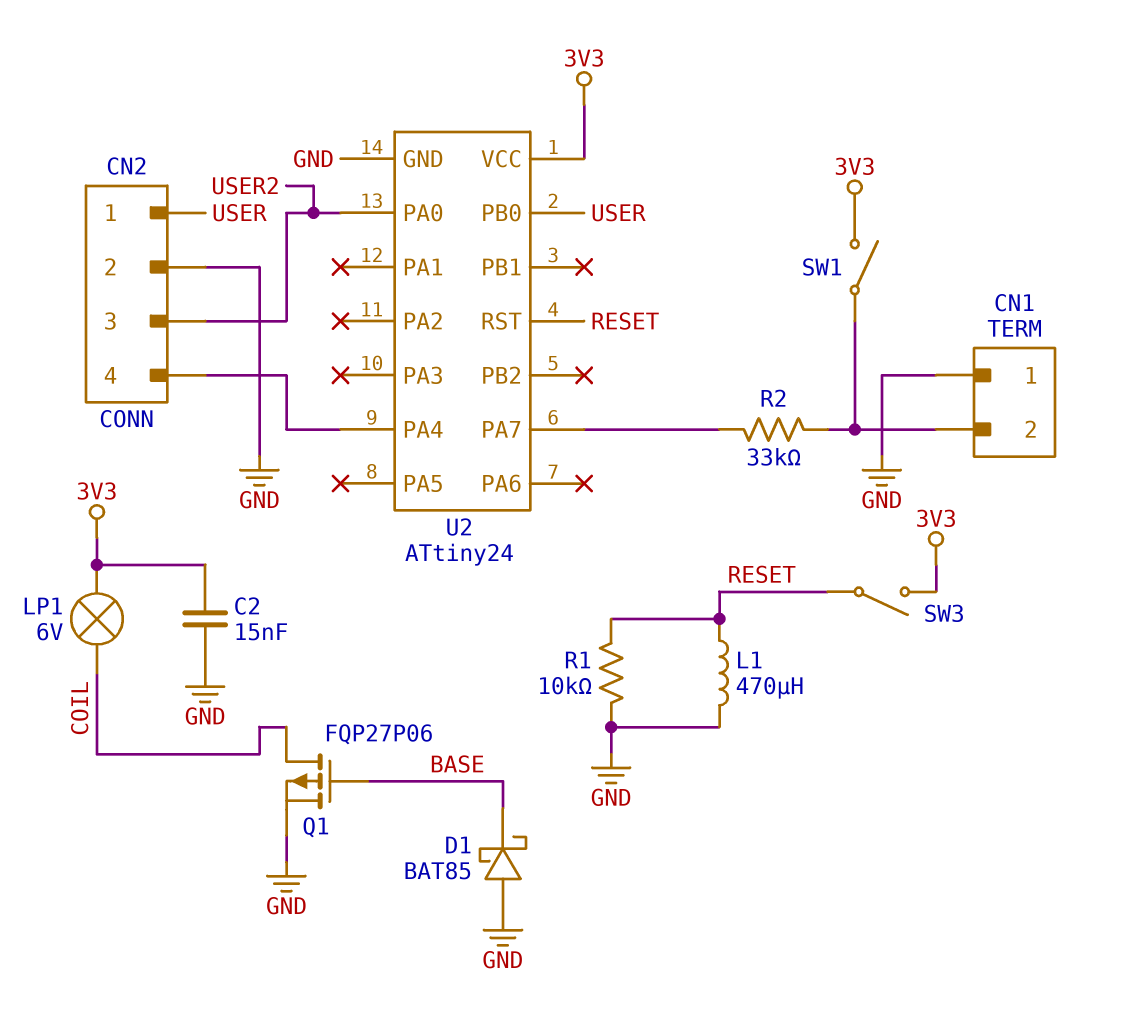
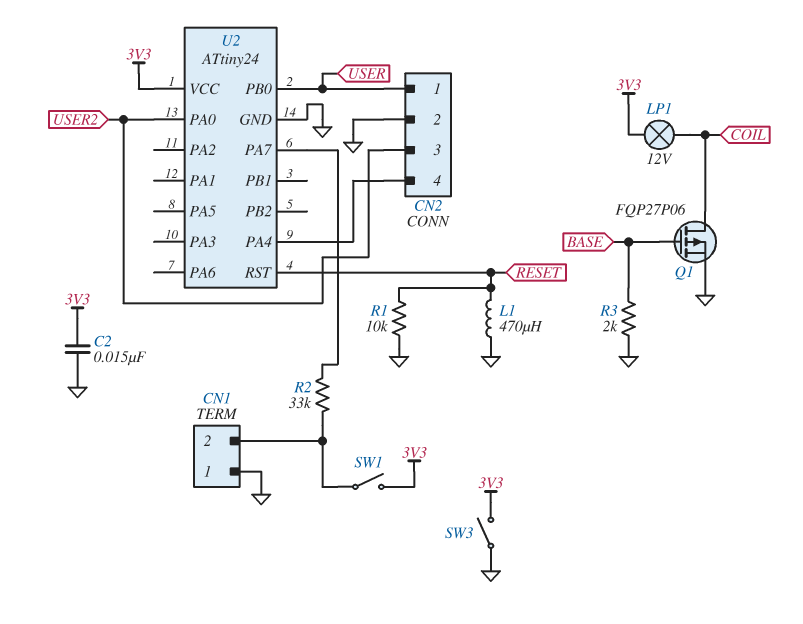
D1: schottky BAT85 (A GND, K BASE) -> none
LP1: lamp 6V (3V3, COIL) -> lamp 12V (3V3, COIL)
R3: none -> 2k (BASE, GND)
SW3: switch (3V3, RESET) -> switch (3V3, GND)

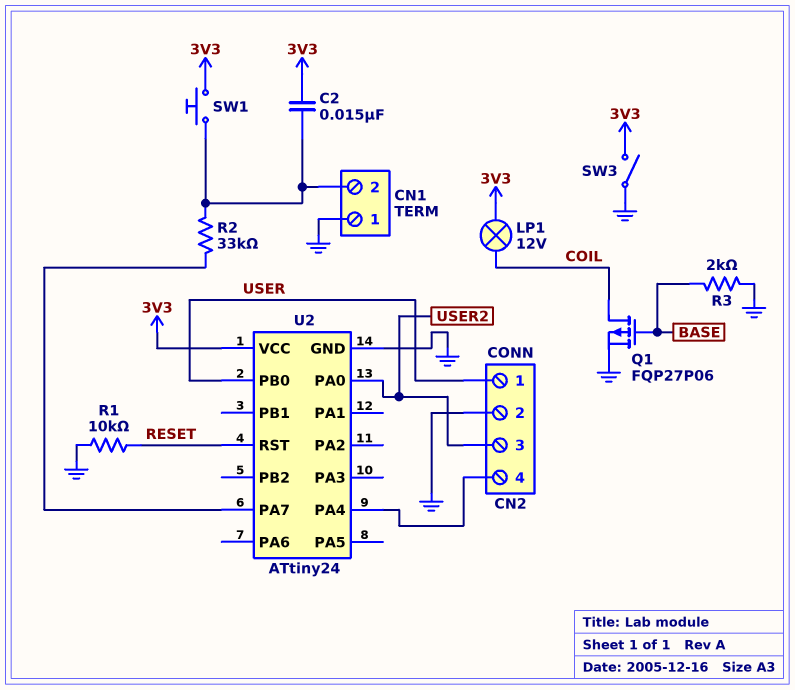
C2: 15nF (3V3, GND) -> 15nF (3V3, CN1/2)
L1: 470uH (GND, RESET) -> none
SW1: switch (3V3, CN1/2) -> button (3V3, CN1/2)

